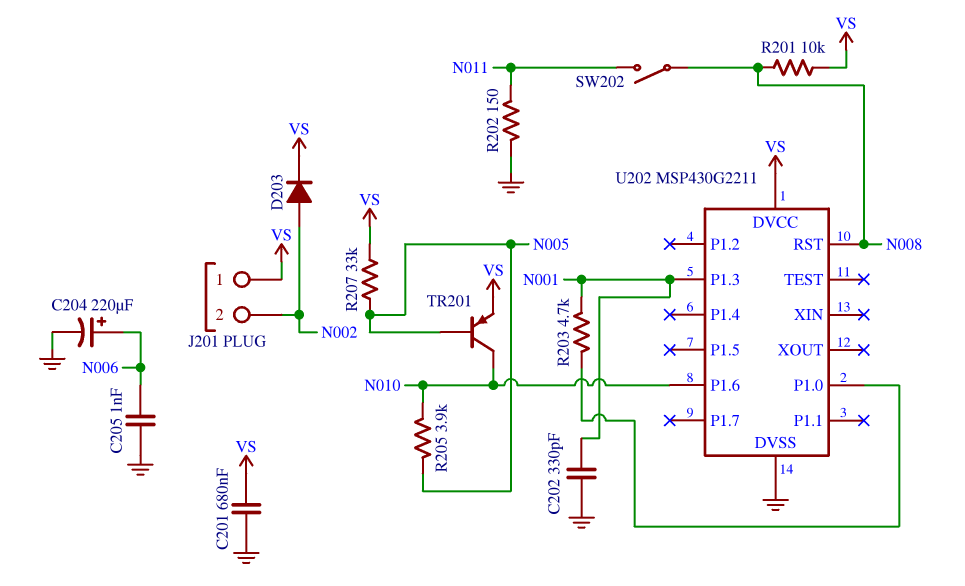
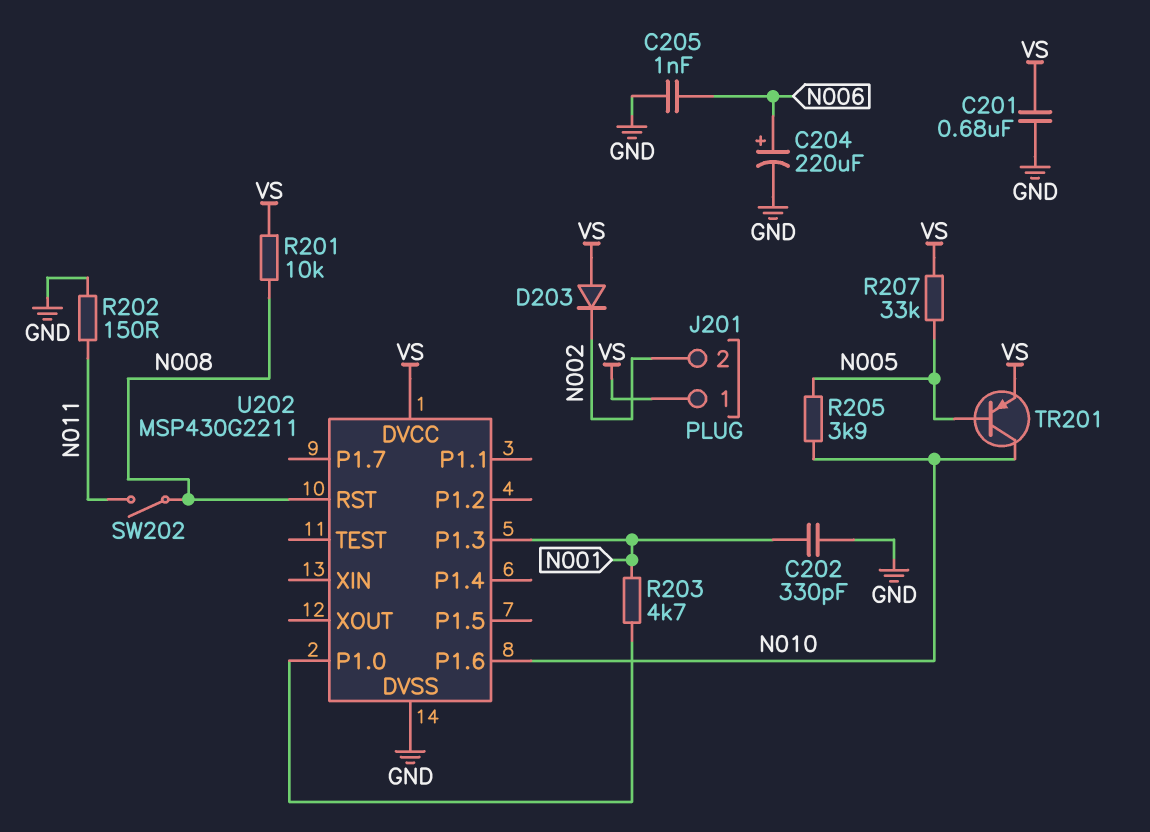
D203: diode (A N002, K VS) -> diode (A VS, K N002)

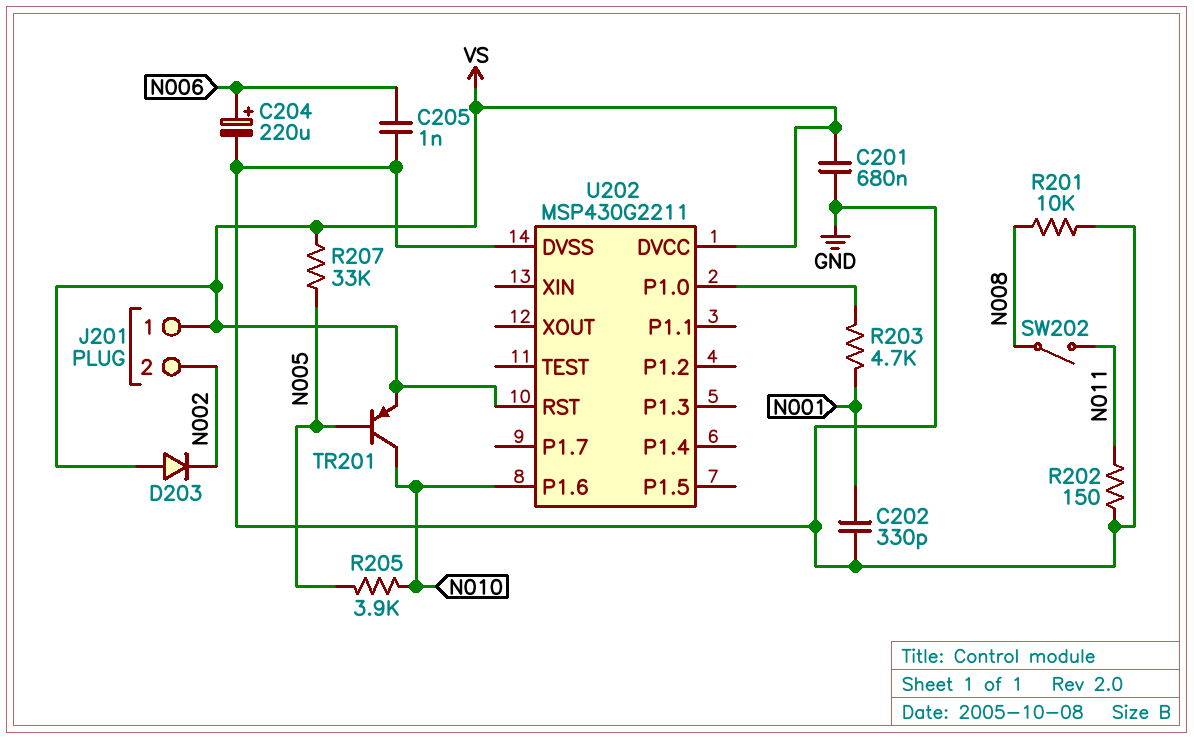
R201: 10k (N008, VS) -> 10k (GND, N008)
U202 pin P1.3: N001 -> none
U202 pin RST: N008 -> VS

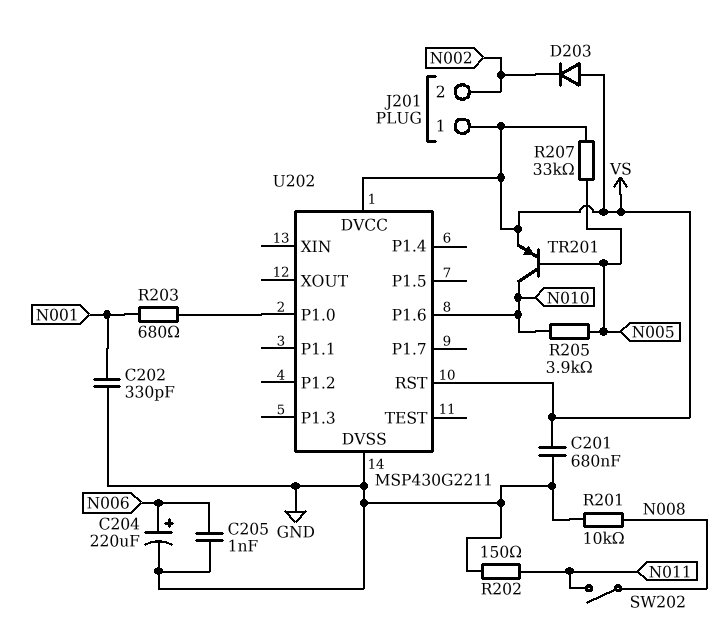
R203: 4.7k (N001, U202/P1.0) -> 680 (N001, U202/P1.0)

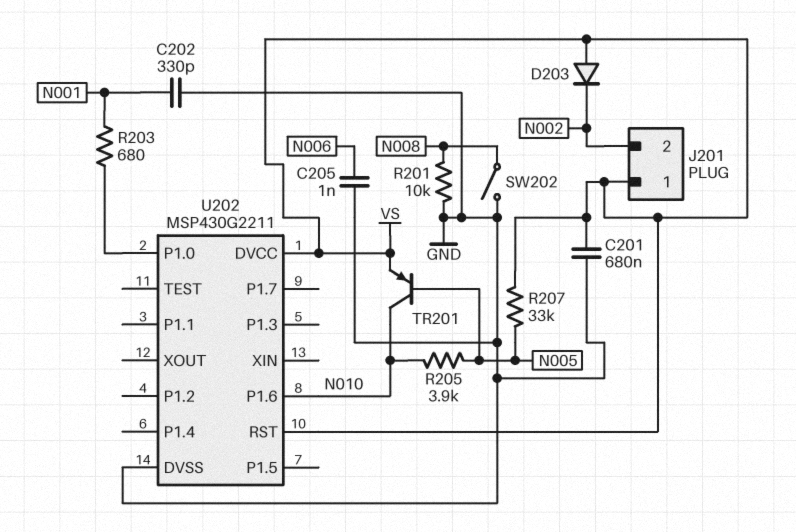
C204: 220uF (plus N006, minus GND) -> none
R202: 150 (GND, N011) -> none
SW202: switch (N008, N011) -> switch (GND, N008)

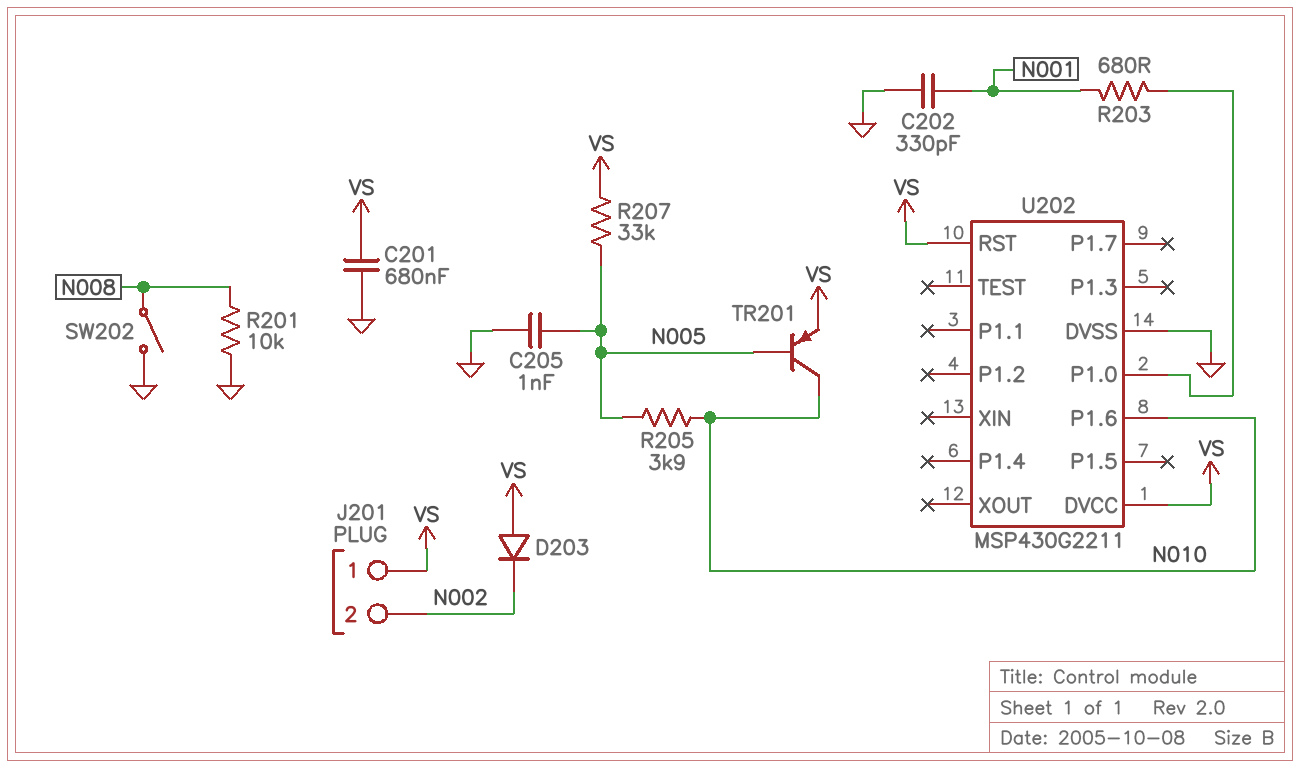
C205: 1nF (GND, N006) -> 1nF (GND, N005)

